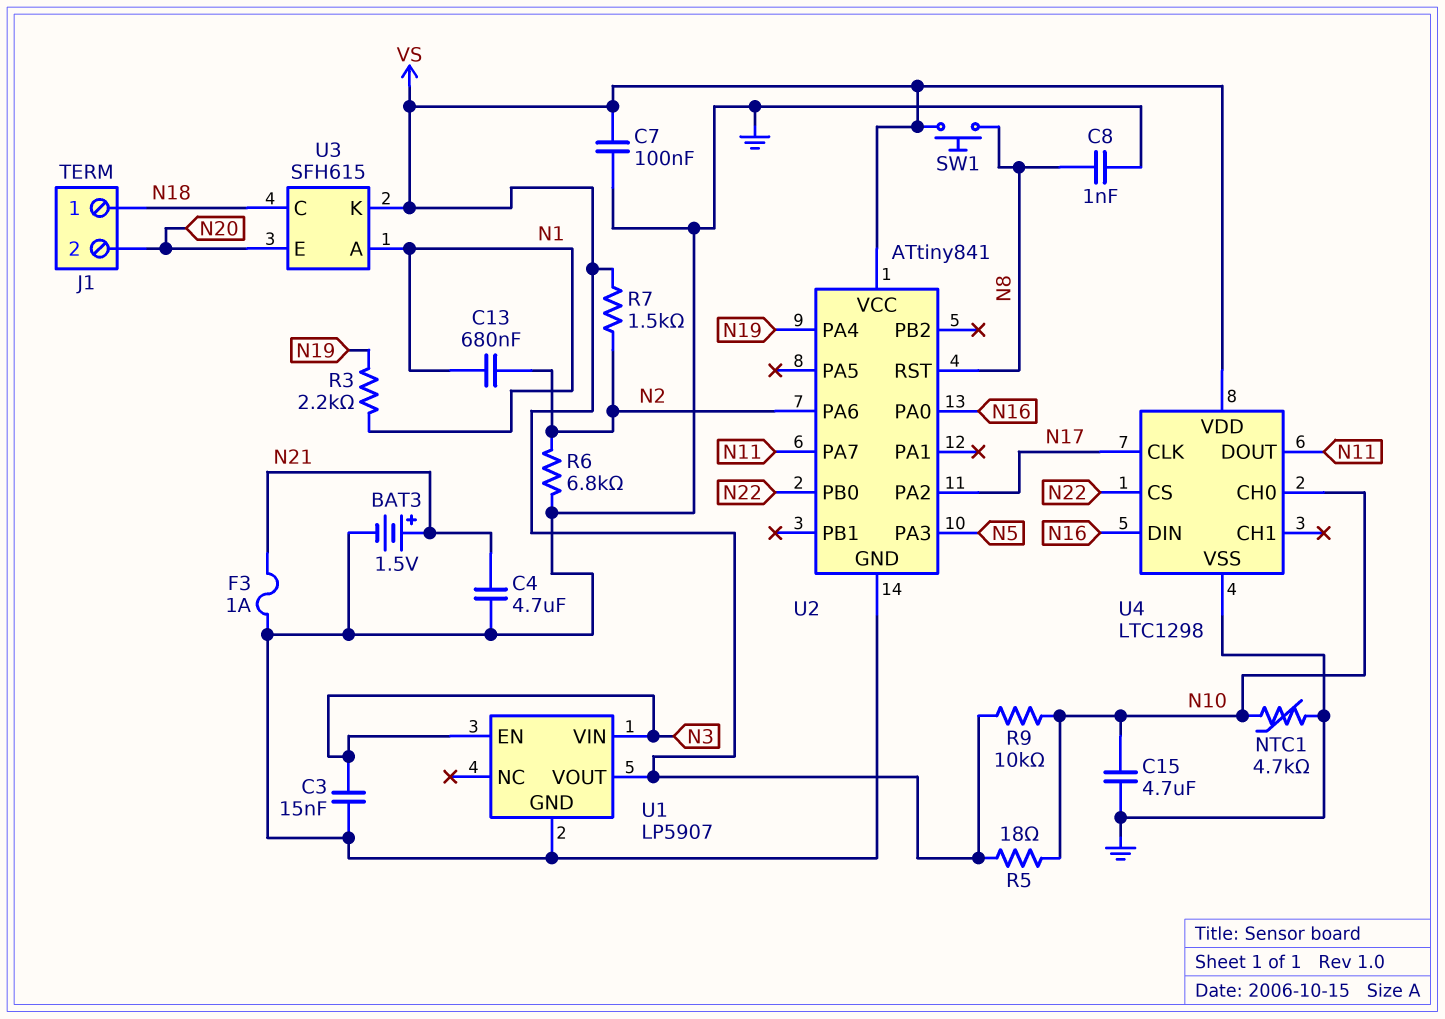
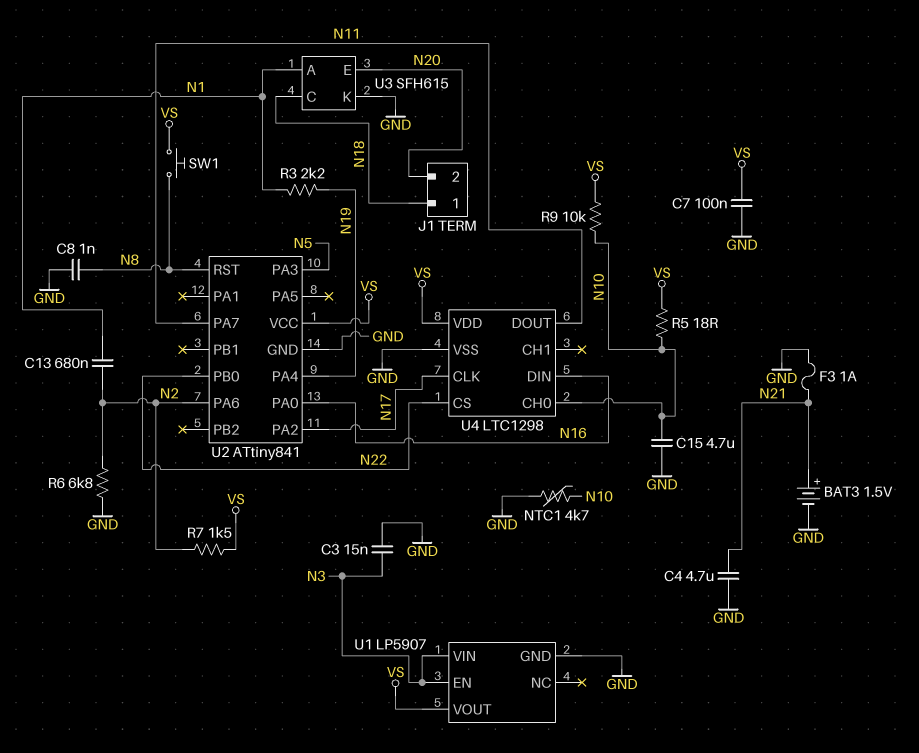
U3 pin K: VS -> GND

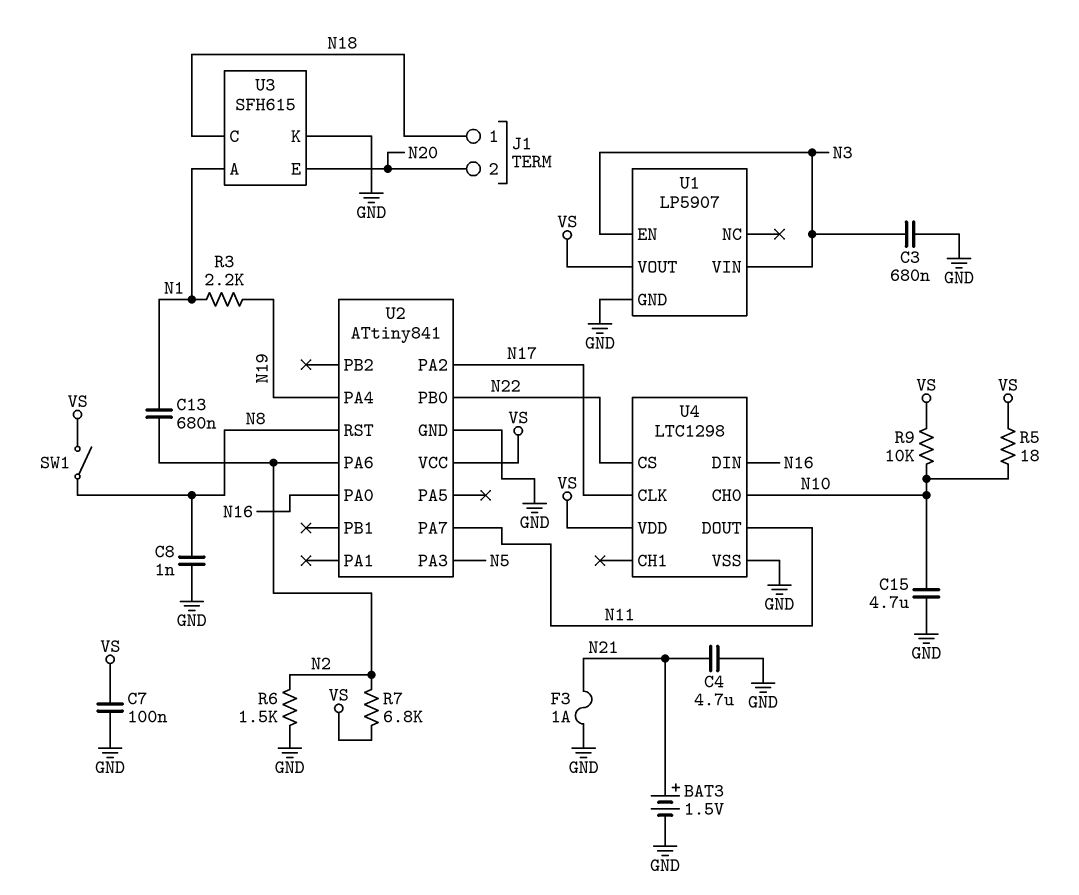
C3: 15nF (GND, N3) -> 680nF (GND, N3)
NTC1: 4.7k (GND, N10) -> none
R6: 6.8k (GND, N2) -> 1.5k (GND, N2)
R7: 1.5k (N2, VS) -> 6.8k (N2, VS)
SW1: button (N8, VS) -> switch (N8, VS)

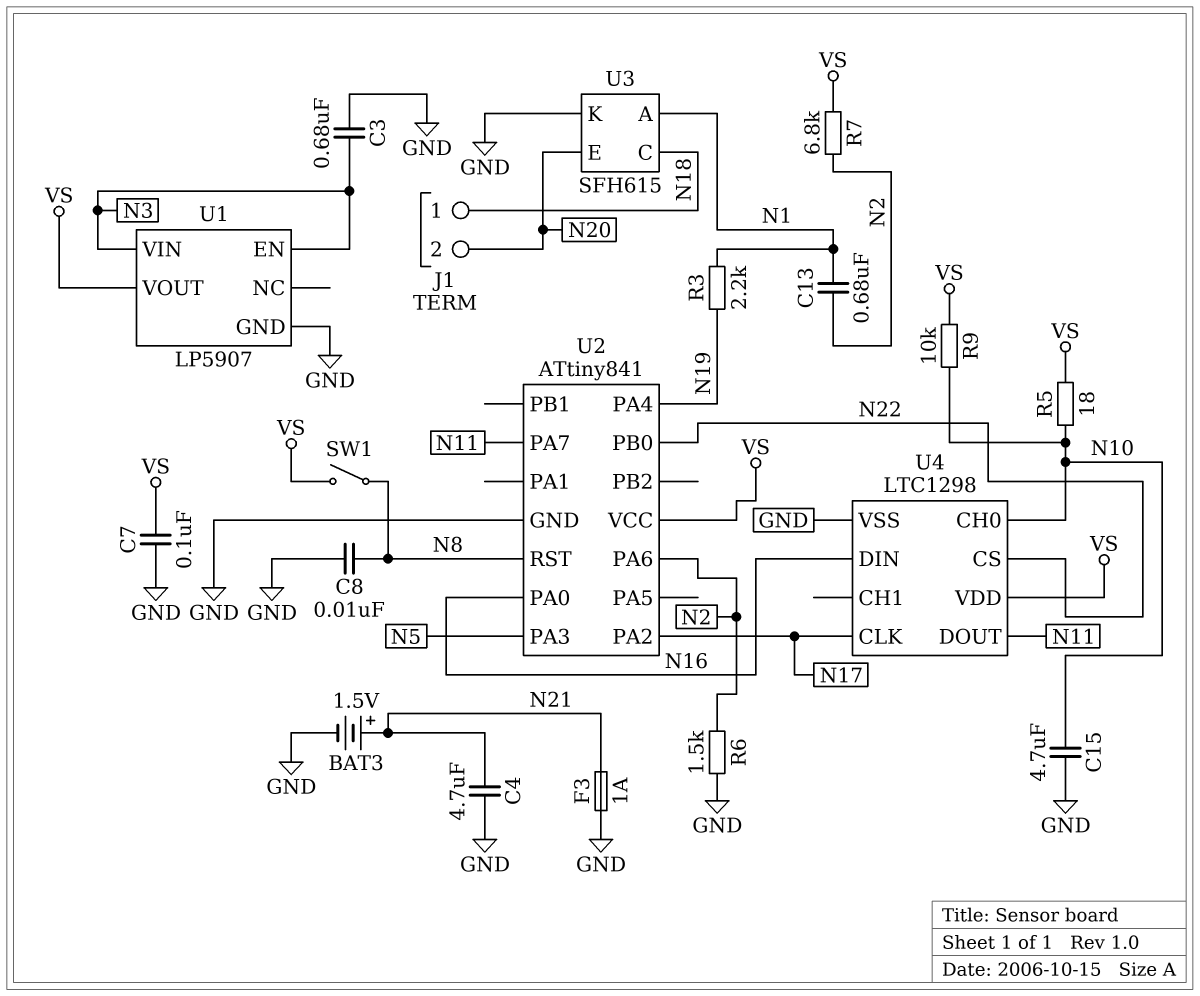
C8: 1nF (GND, N8) -> 10nF (GND, N8)

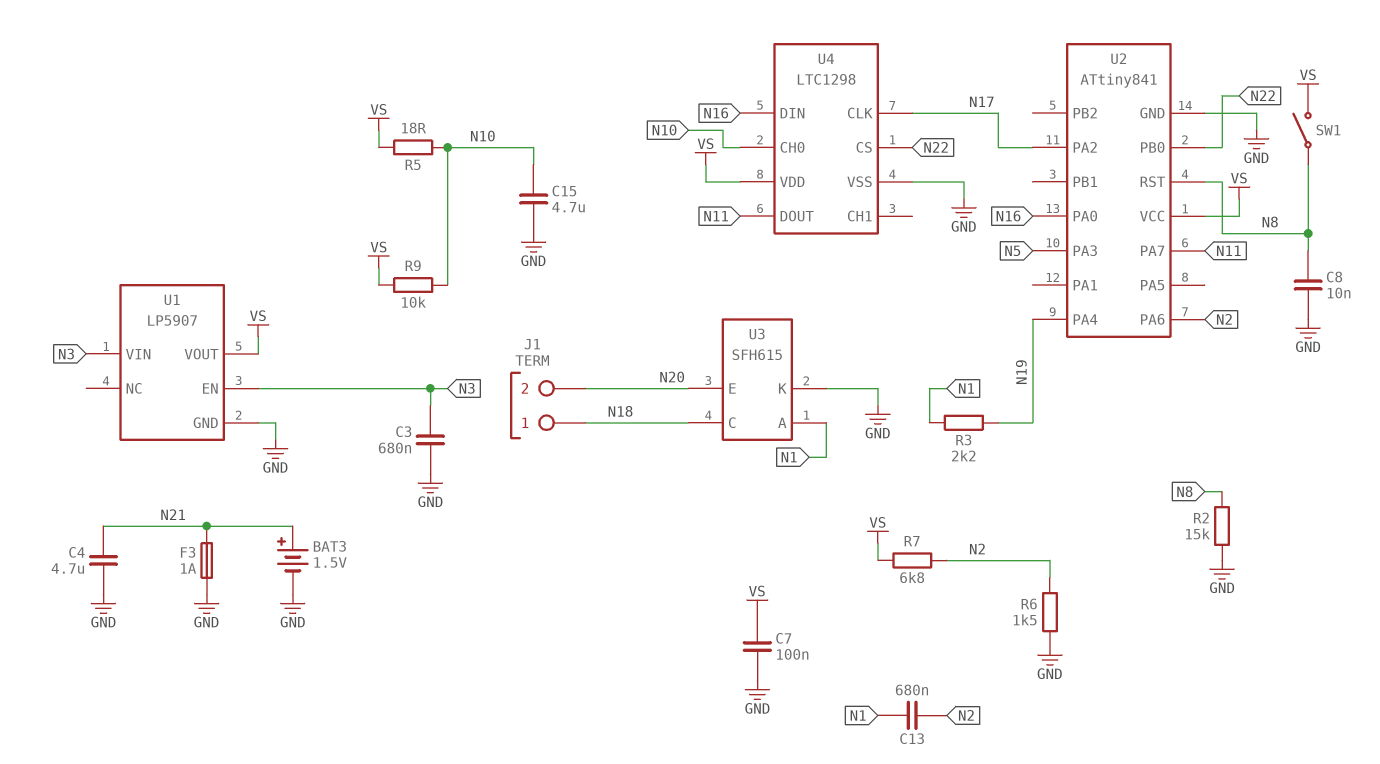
R2: none -> 15k (GND, N8)

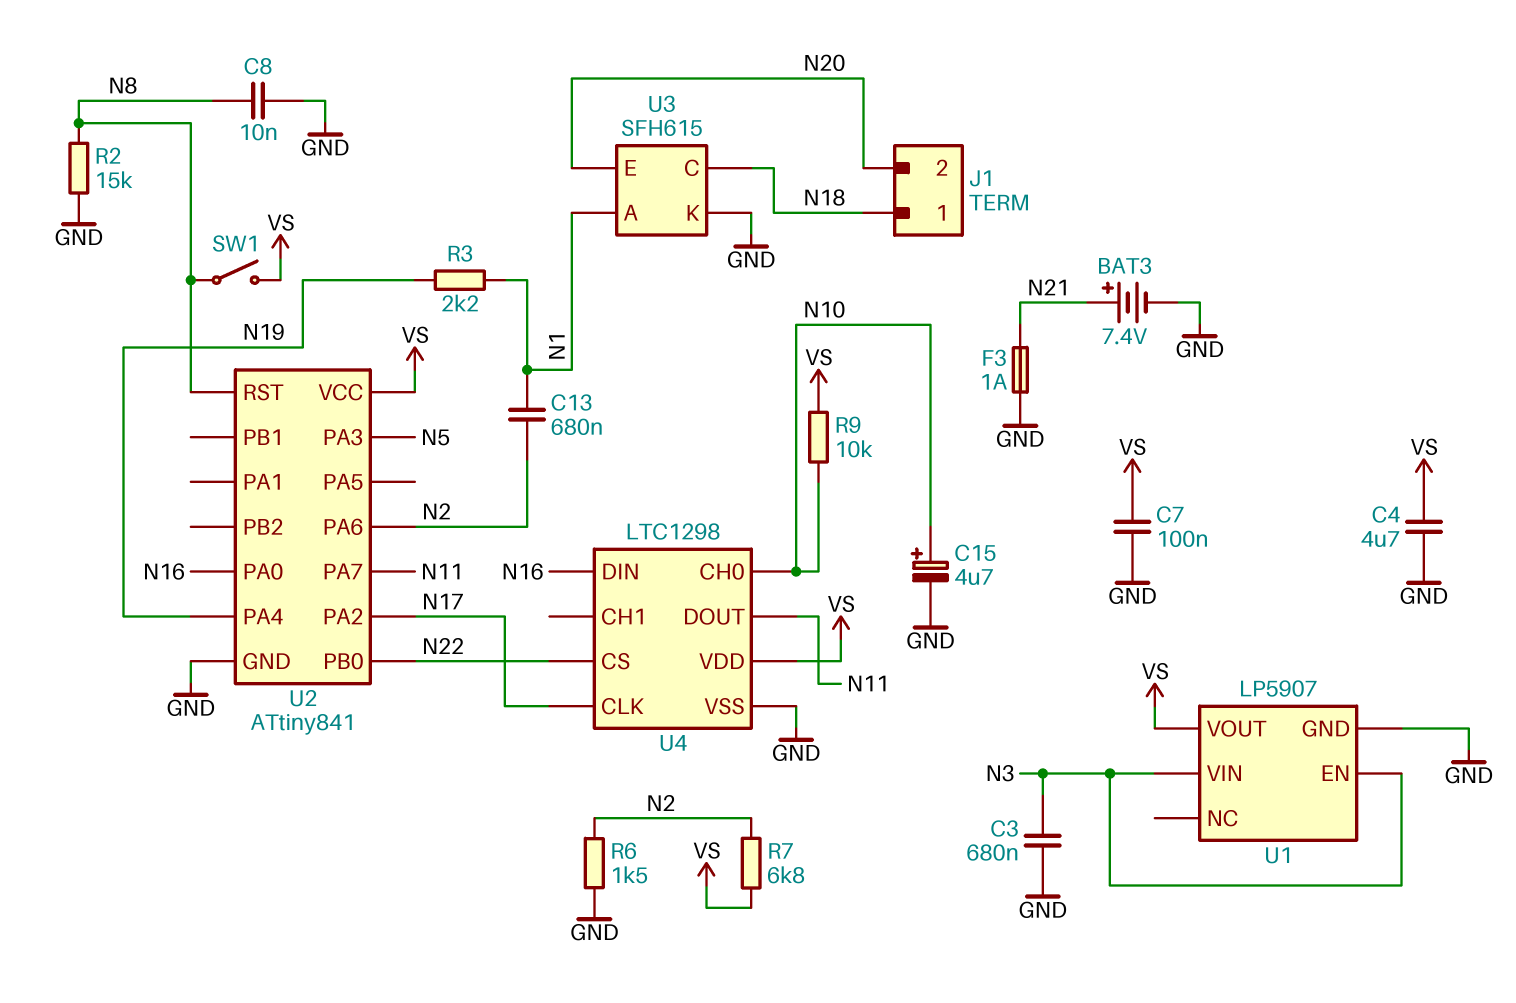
BAT3: 1.5V (plus N21, minus GND) -> 7.4V (plus N21, minus GND)
C4: 4.7uF (GND, N21) -> 4.7uF (GND, VS)
C15: 4.7uF (GND, N10) -> 4.7uF (plus N10, minus GND)
R5: 18 (N10, VS) -> none

